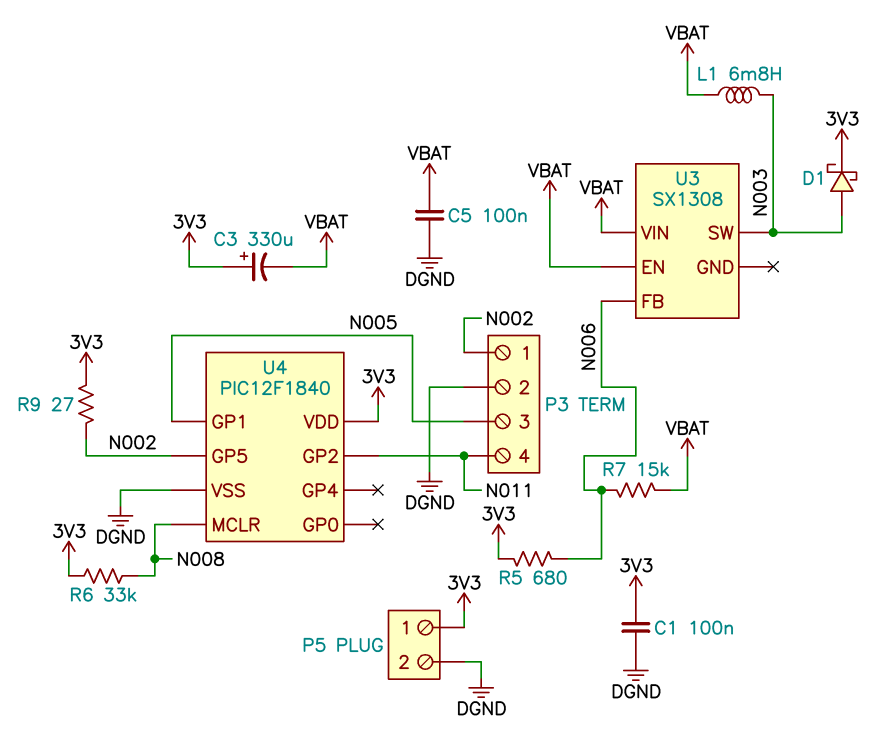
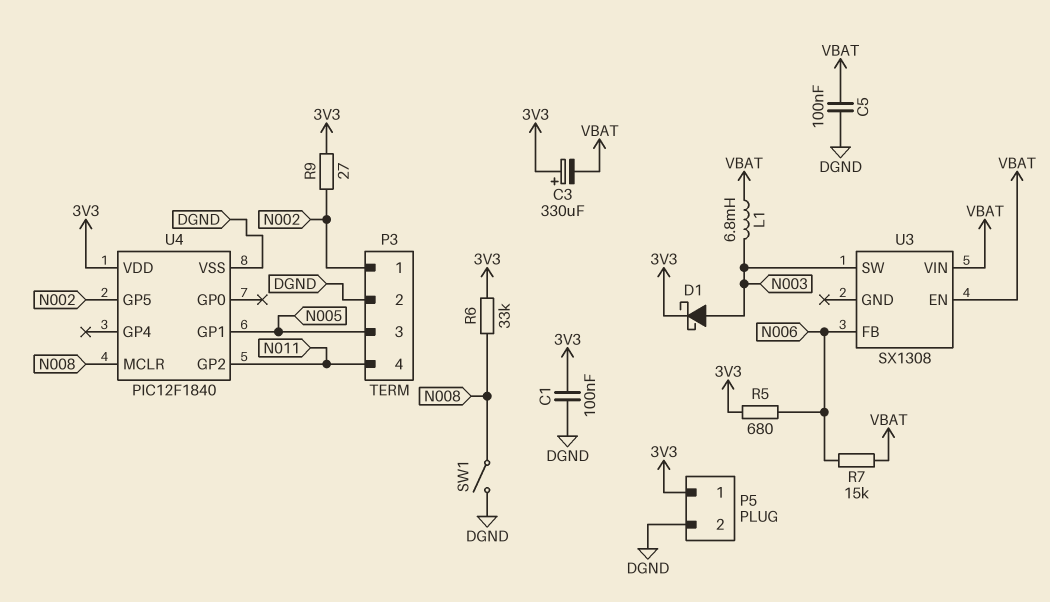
SW1: none -> switch (DGND, N008)

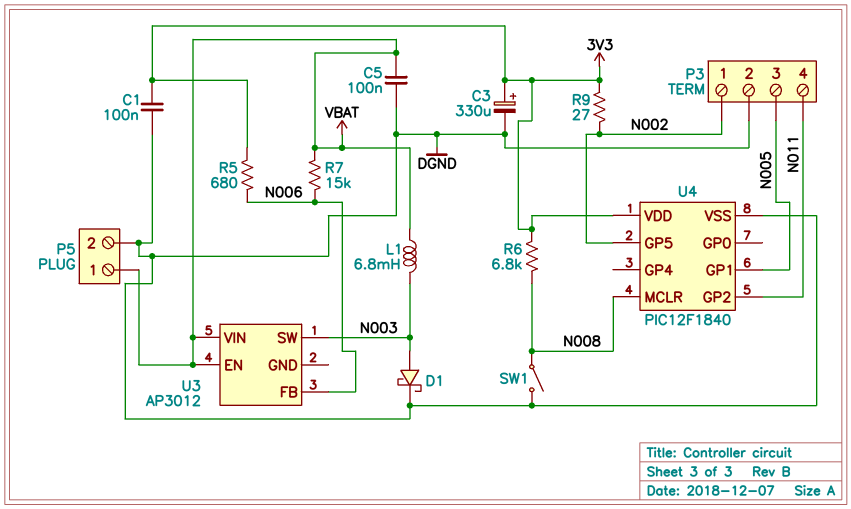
C3: 330uF (plus 3V3, minus VBAT) -> 330uF (plus 3V3, minus DGND)
D1: schottky (A N003, K 3V3) -> schottky (A N003, K DGND)
P5 pin 1: 3V3 -> VBAT
R6: 33k (3V3, N008) -> 6.8k (3V3, N008)
U3: SX1308 -> AP3012

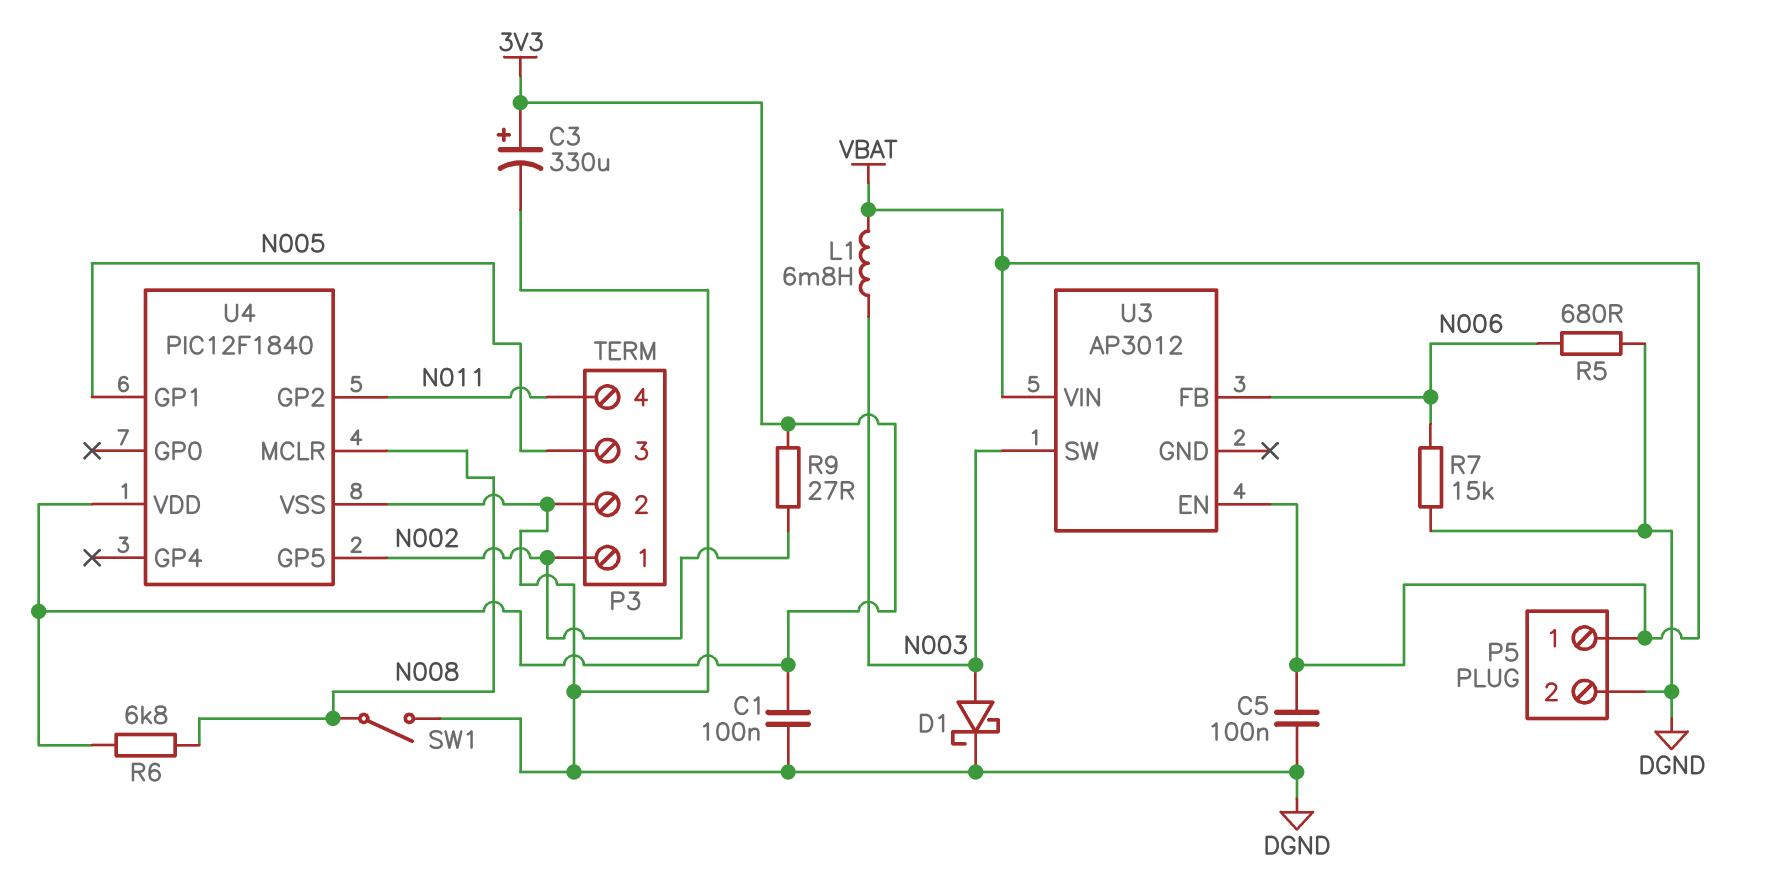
R5: 680 (3V3, N006) -> 680 (DGND, N006)
R7: 15k (N006, VBAT) -> 15k (DGND, N006)

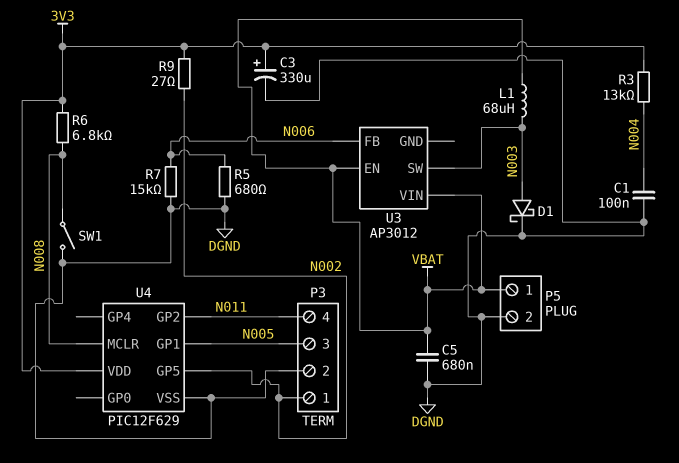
C1: 100nF (3V3, DGND) -> 100nF (DGND, N004)
C5: 100nF (DGND, VBAT) -> 680nF (DGND, VBAT)
L1: 6.8mH (N003, VBAT) -> 68uH (N003, VBAT)
R3: none -> 13k (3V3, N004)
U4: PIC12F1840 -> PIC12F629

